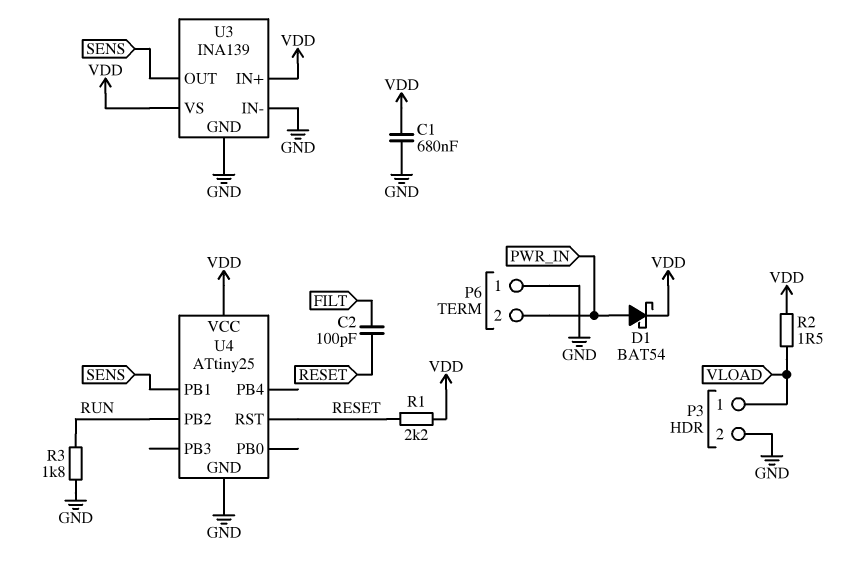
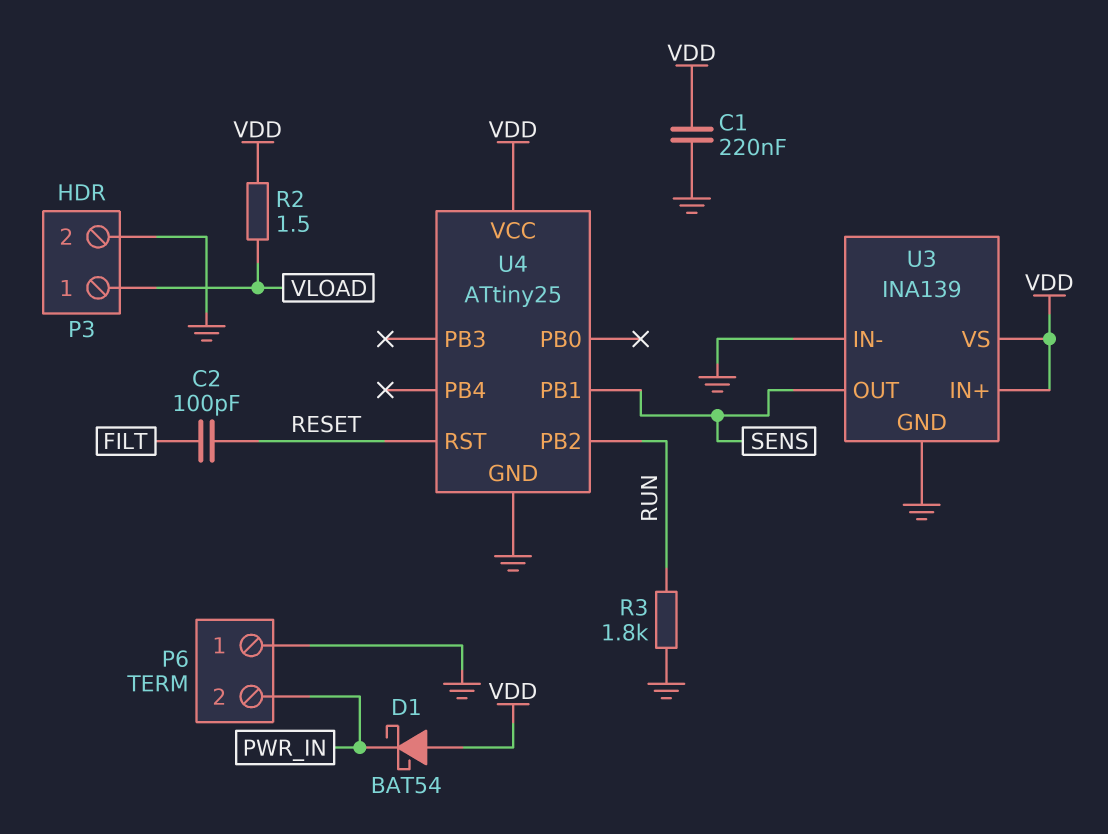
C1: 680nF (GND, VDD) -> 220nF (GND, VDD)
D1: schottky BAT54 (A PWR_IN, K VDD) -> schottky BAT54 (A VDD, K PWR_IN)
R1: 2.2k (RESET, VDD) -> none

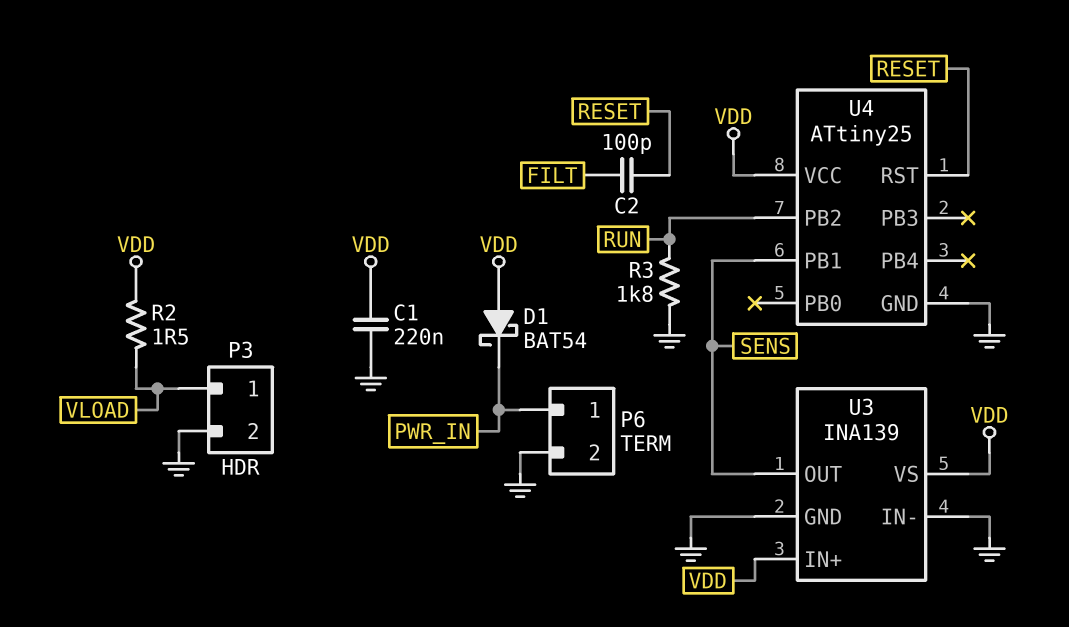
P6 pin 1: GND -> PWR_IN
P6 pin 2: PWR_IN -> GND

